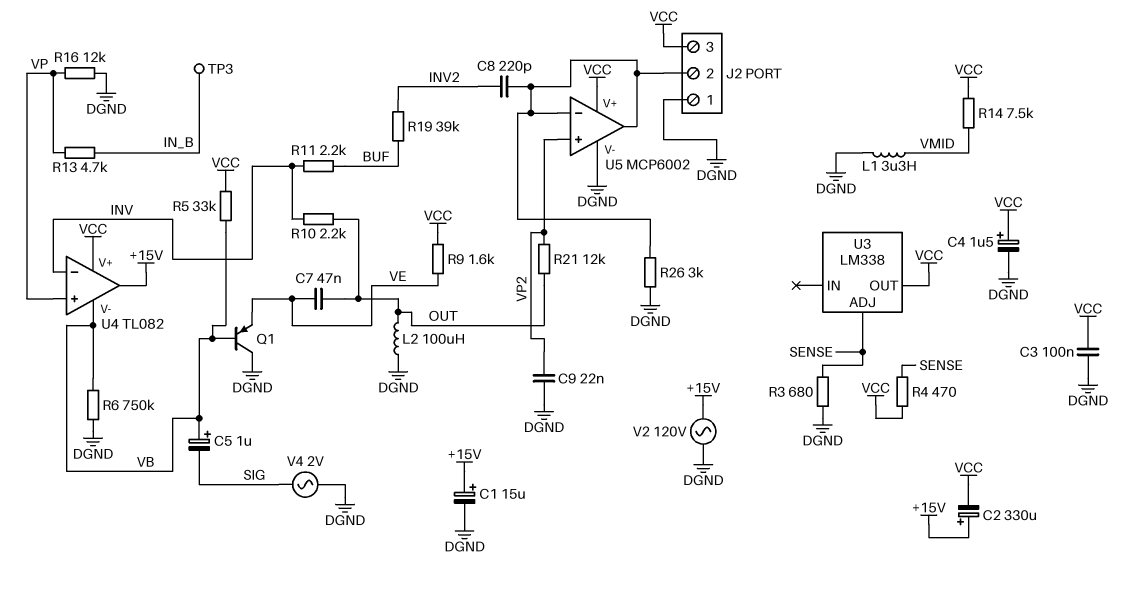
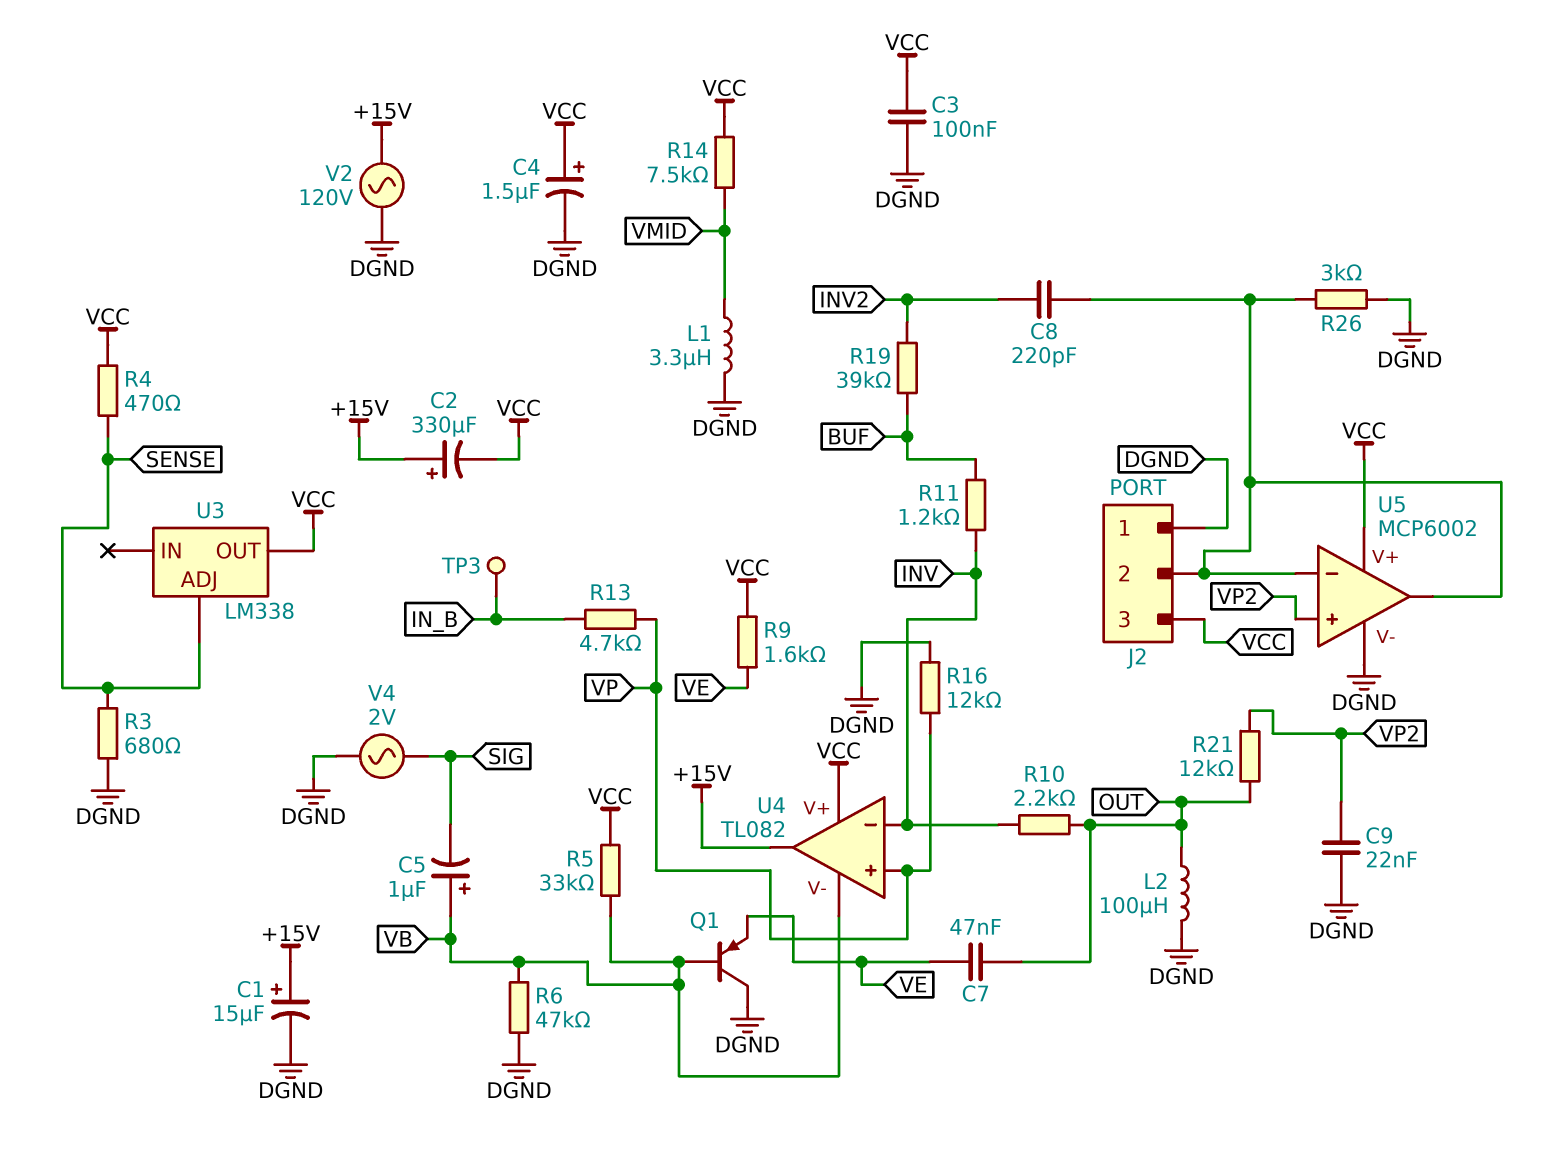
R6: 750k (DGND, VB) -> 47k (DGND, VB)
R11: 2.2k (BUF, INV) -> 1.2k (BUF, INV)

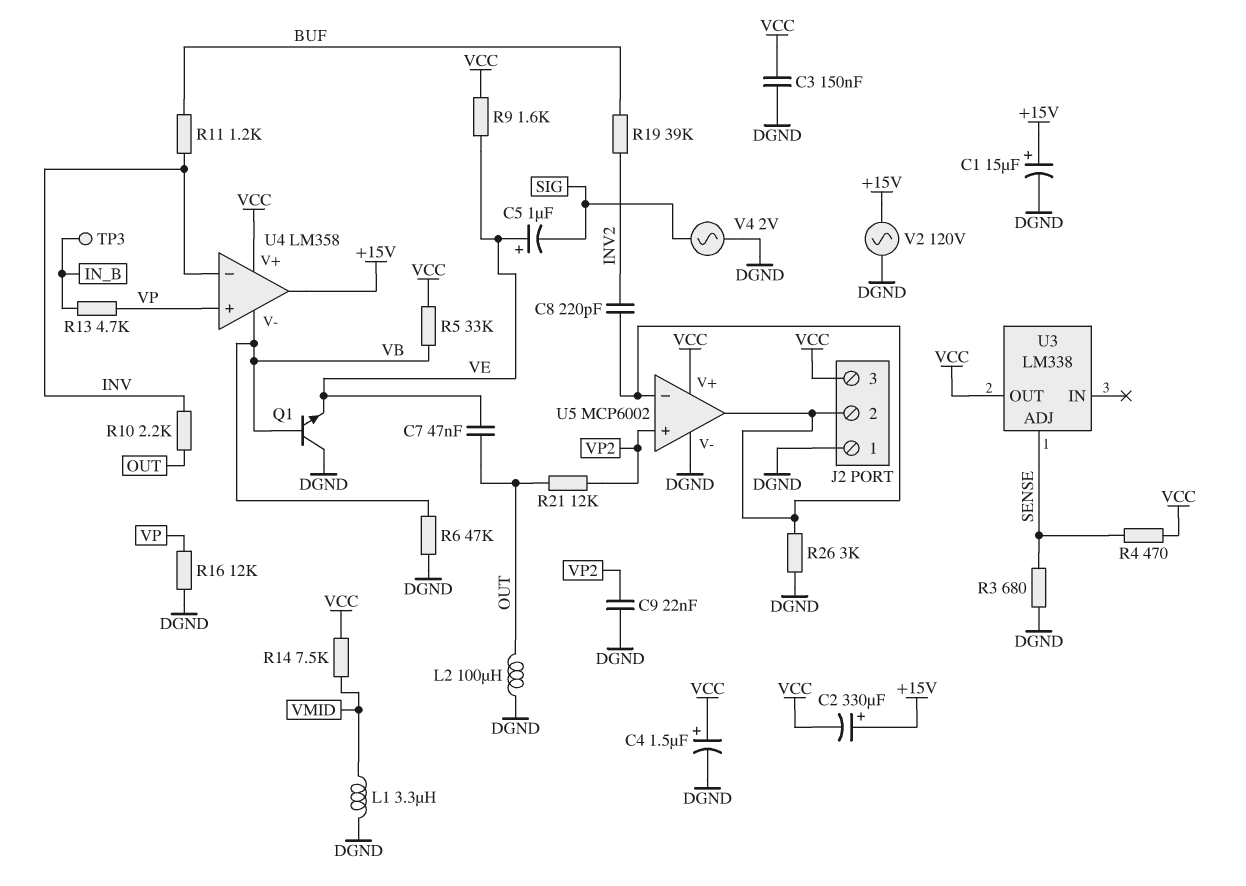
C3: 100nF (DGND, VCC) -> 150nF (DGND, VCC)
C5: 1uF (plus VB, minus SIG) -> 1uF (plus VE, minus SIG)
Q1: PNP (B VB, C DGND, E VE) -> NPN (B VB, C DGND, E VE)
U4: TL082 -> LM358

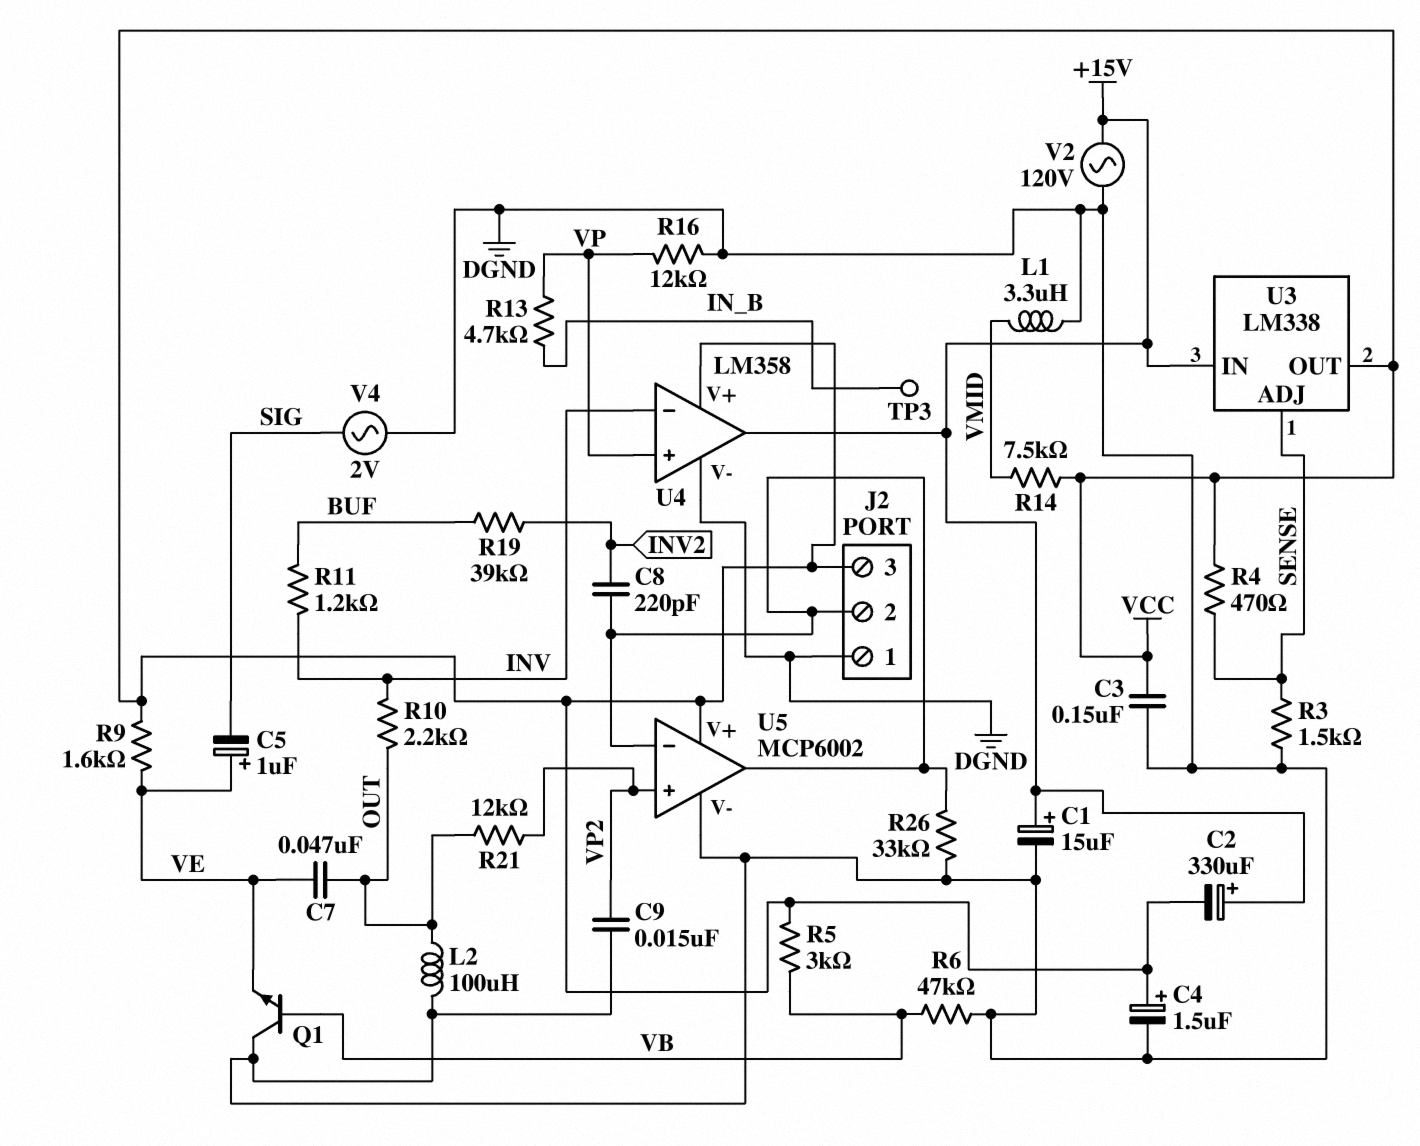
C9: 22nF (DGND, VP2) -> 15nF (DGND, VP2)
R3: 680 (DGND, SENSE) -> 1.5k (DGND, SENSE)
R5: 33k (VB, VCC) -> 3k (VB, VCC)
R26: 3k (DGND, J2/2) -> 33k (DGND, J2/2)
U3 pin IN: none -> +15V
U4 pin V-: VB -> DGND

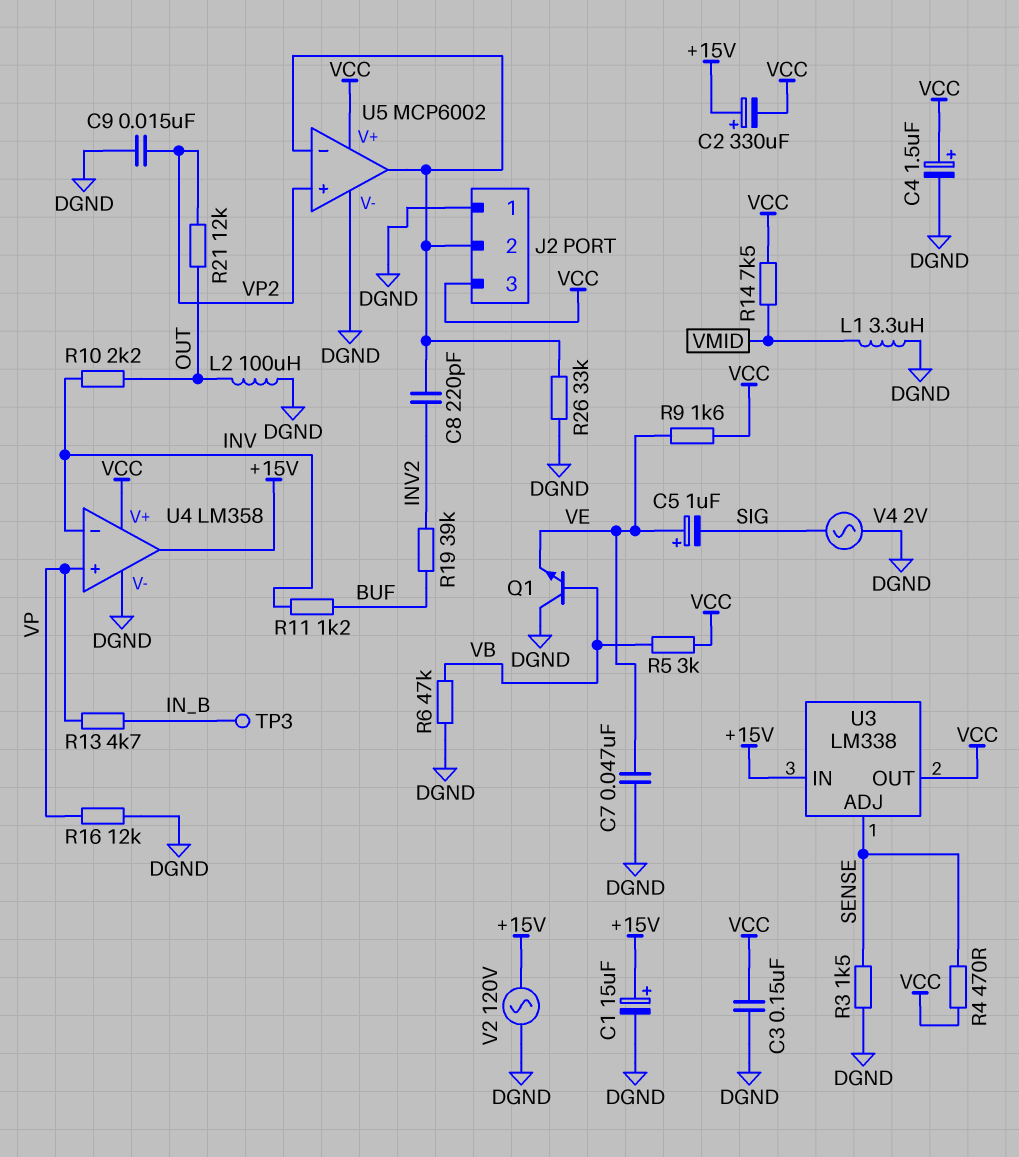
C7: 47nF (OUT, VE) -> 47nF (DGND, VE)

